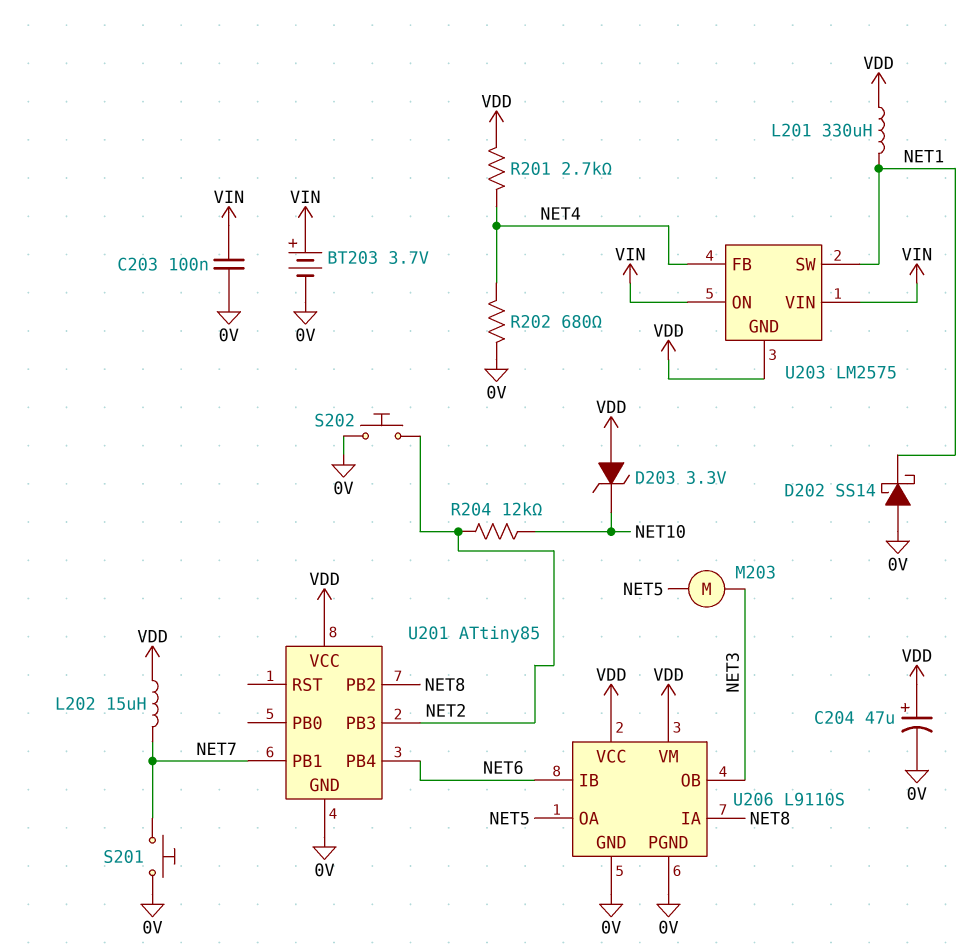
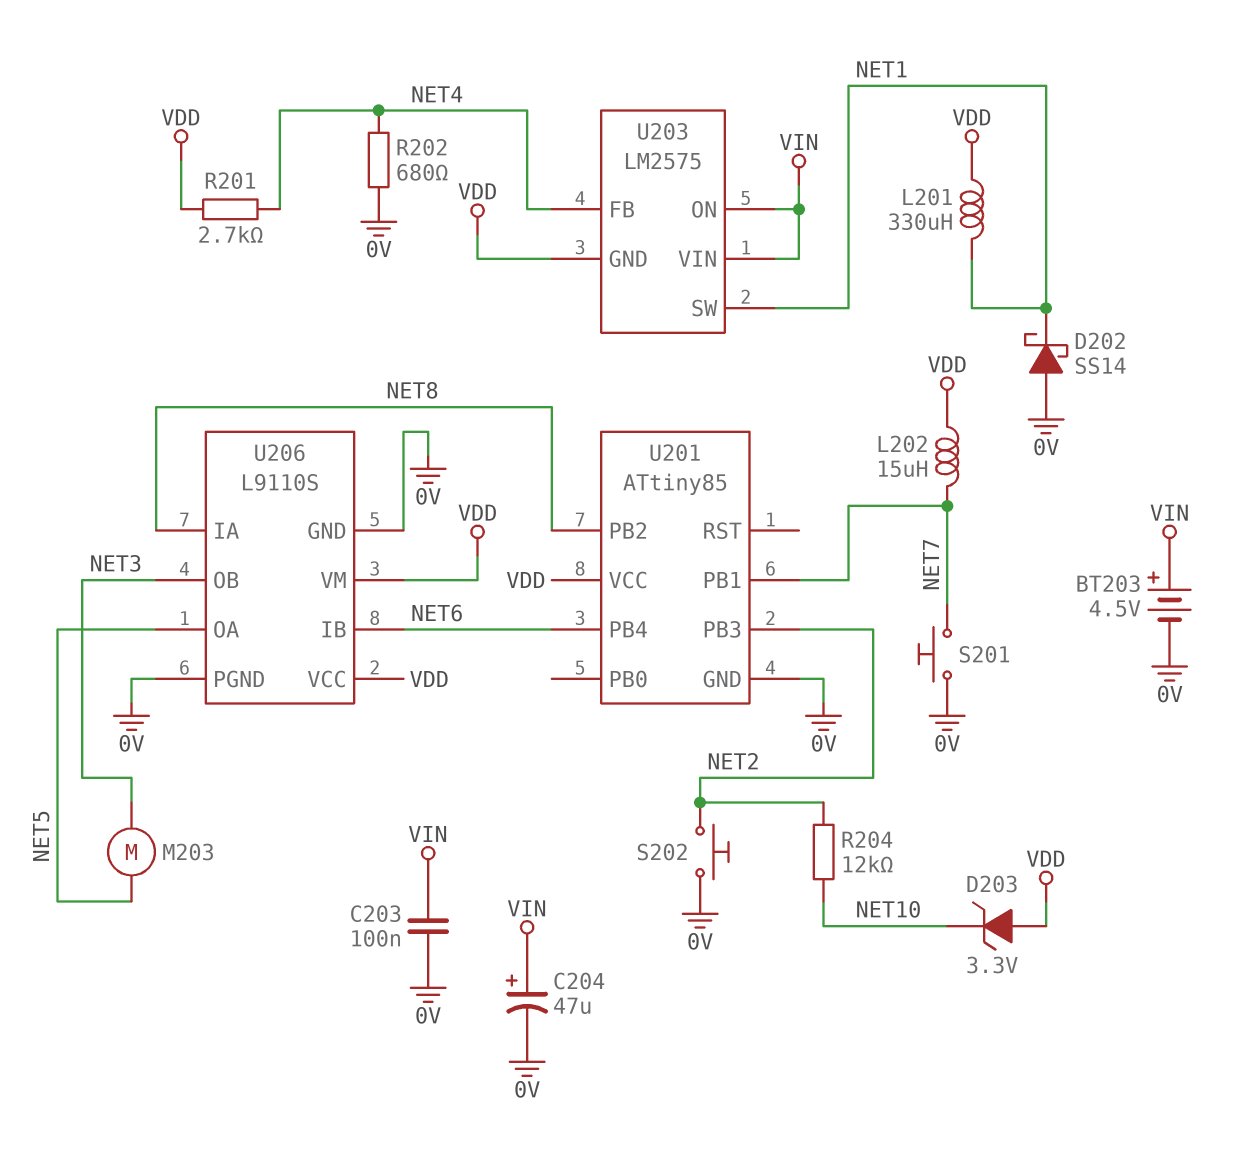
BT203: 3.7V (plus VIN, minus 0V) -> 4.5V (plus VIN, minus 0V)
C204: 47uF (plus VDD, minus 0V) -> 47uF (plus VIN, minus 0V)

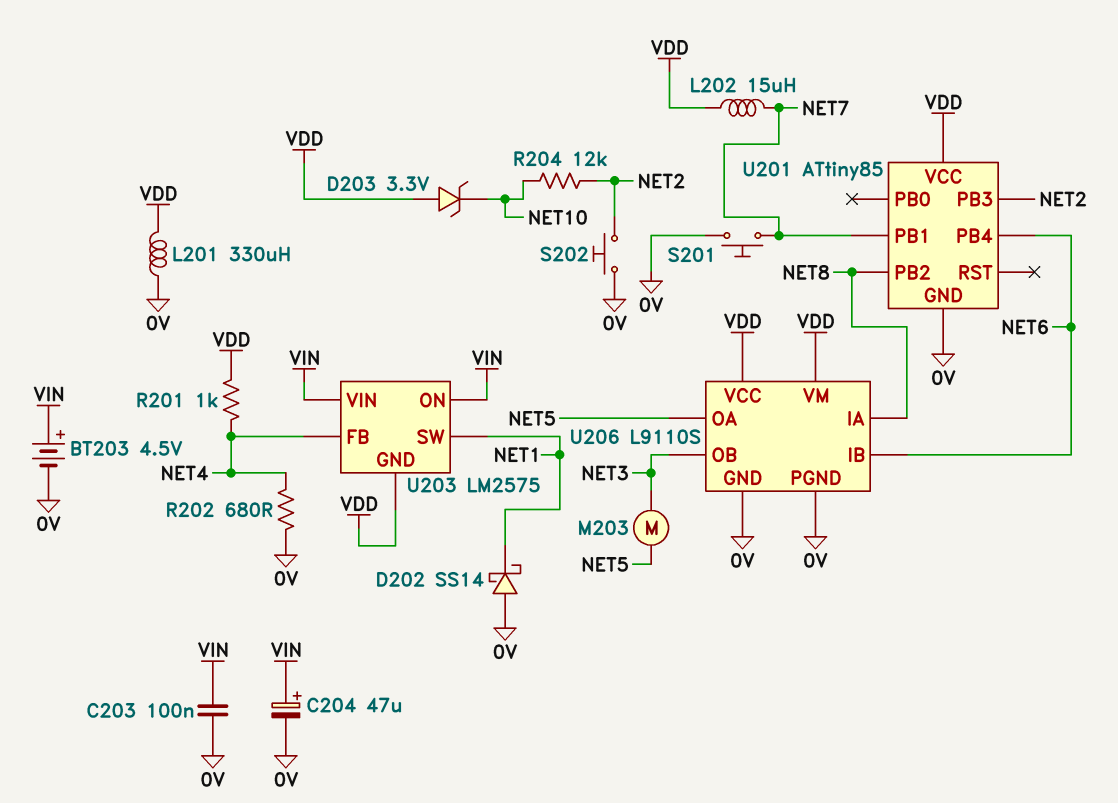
L201: 330uH (NET1, VDD) -> 330uH (0V, VDD)
R201: 2.7k (NET4, VDD) -> 1k (NET4, VDD)

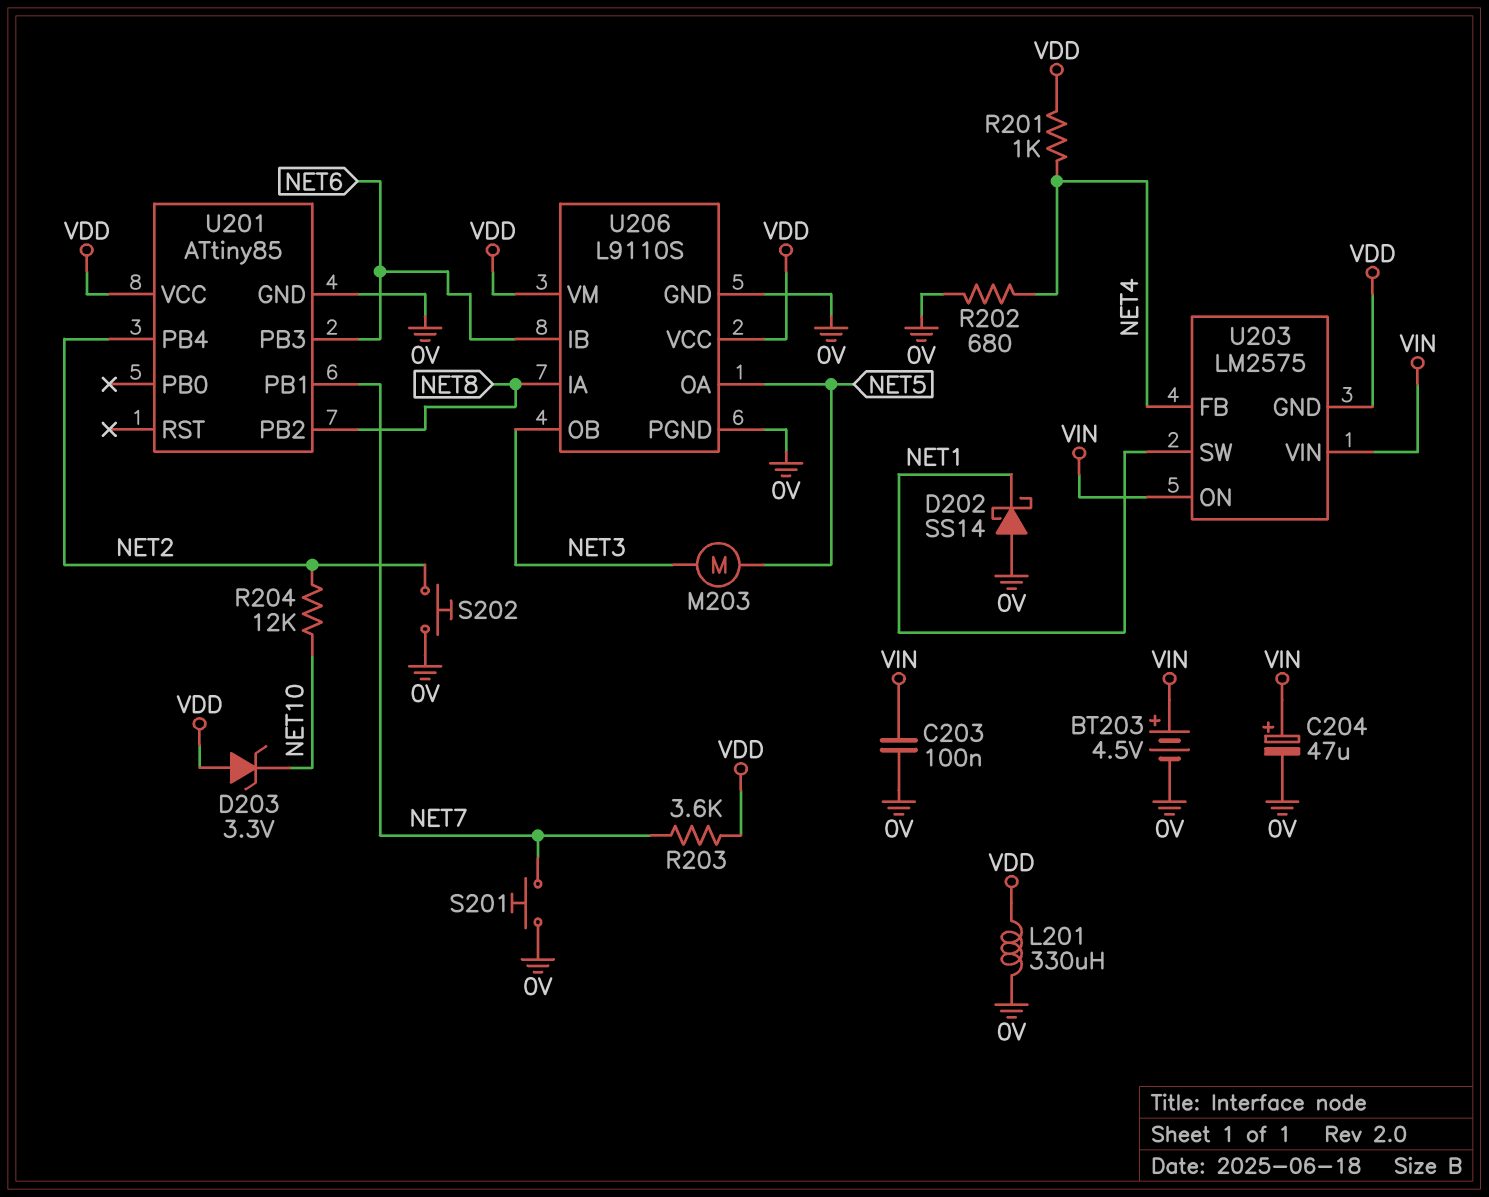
L202: 15uH (NET7, VDD) -> none
R203: none -> 3.6k (NET7, VDD)
U201 pin PB3: NET2 -> NET6
U201 pin PB4: NET6 -> NET2

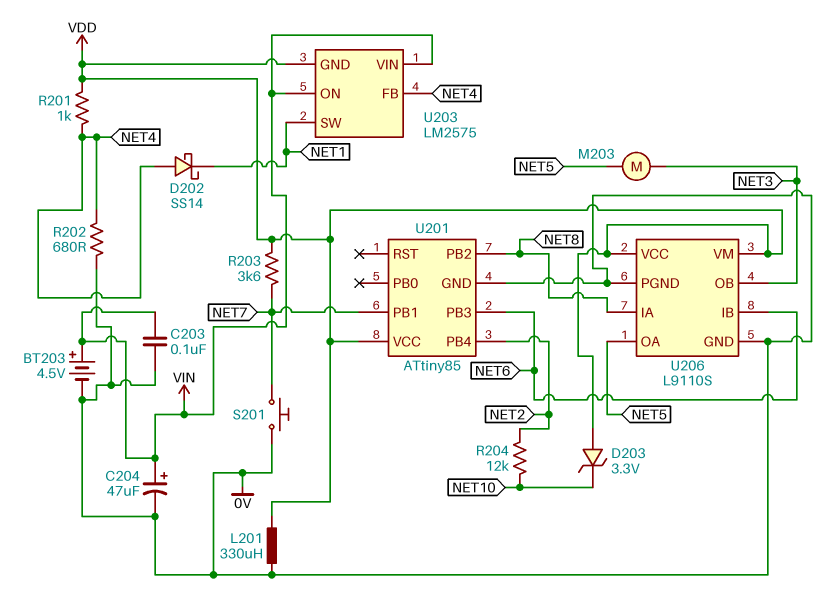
D202: schottky SS14 (A 0V, K NET1) -> schottky SS14 (A NET4, K NET1)
S202: button (0V, NET2) -> none

